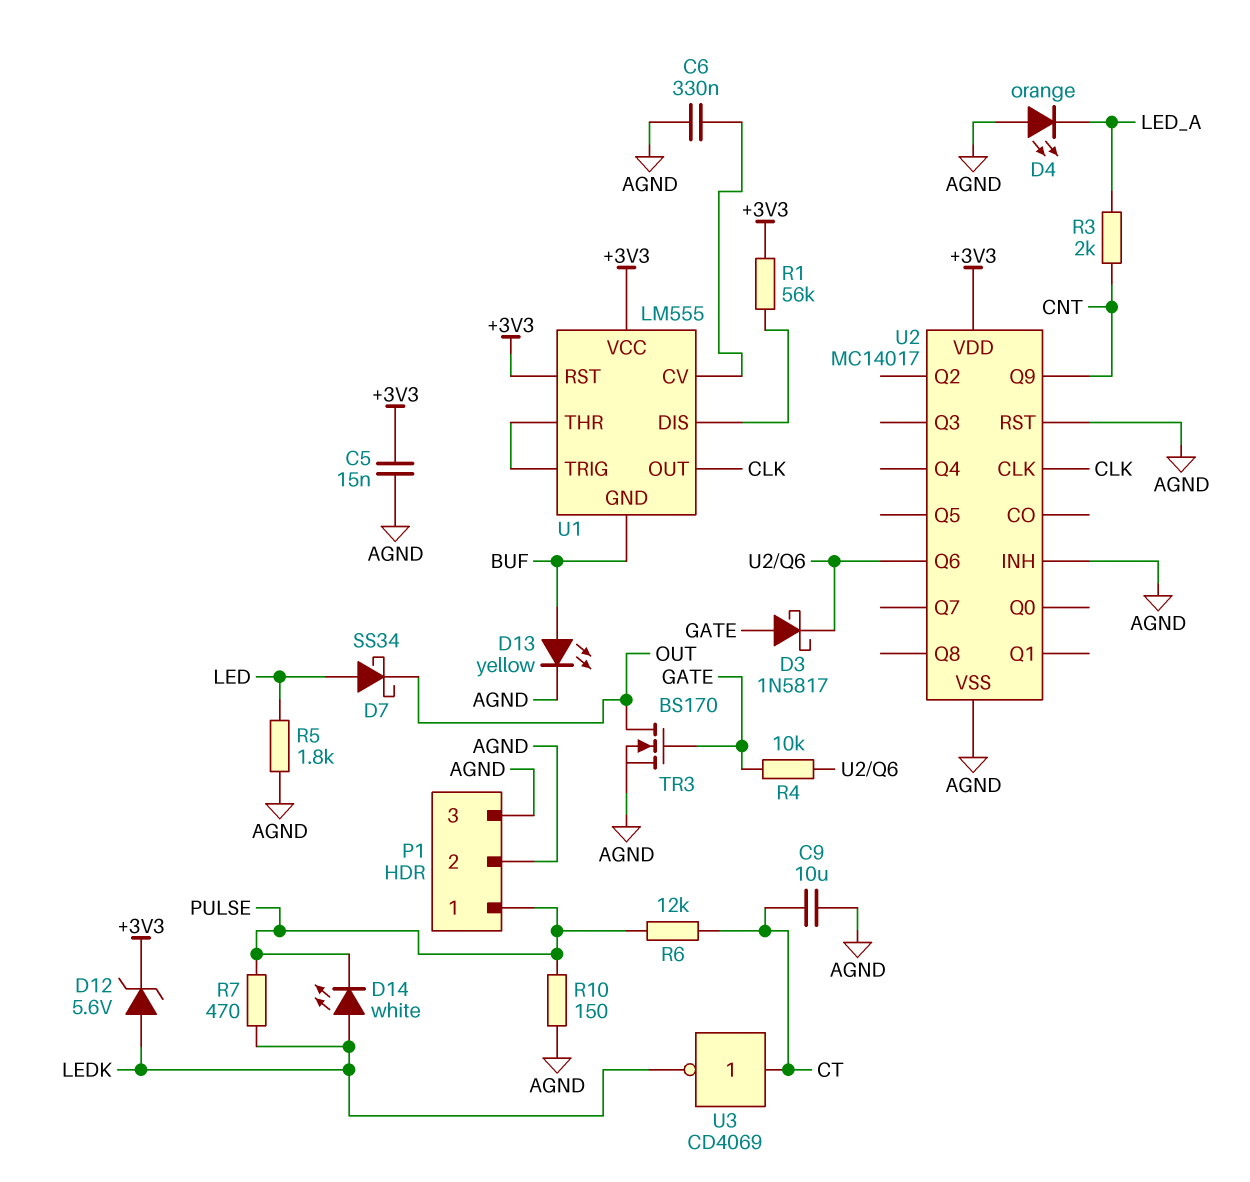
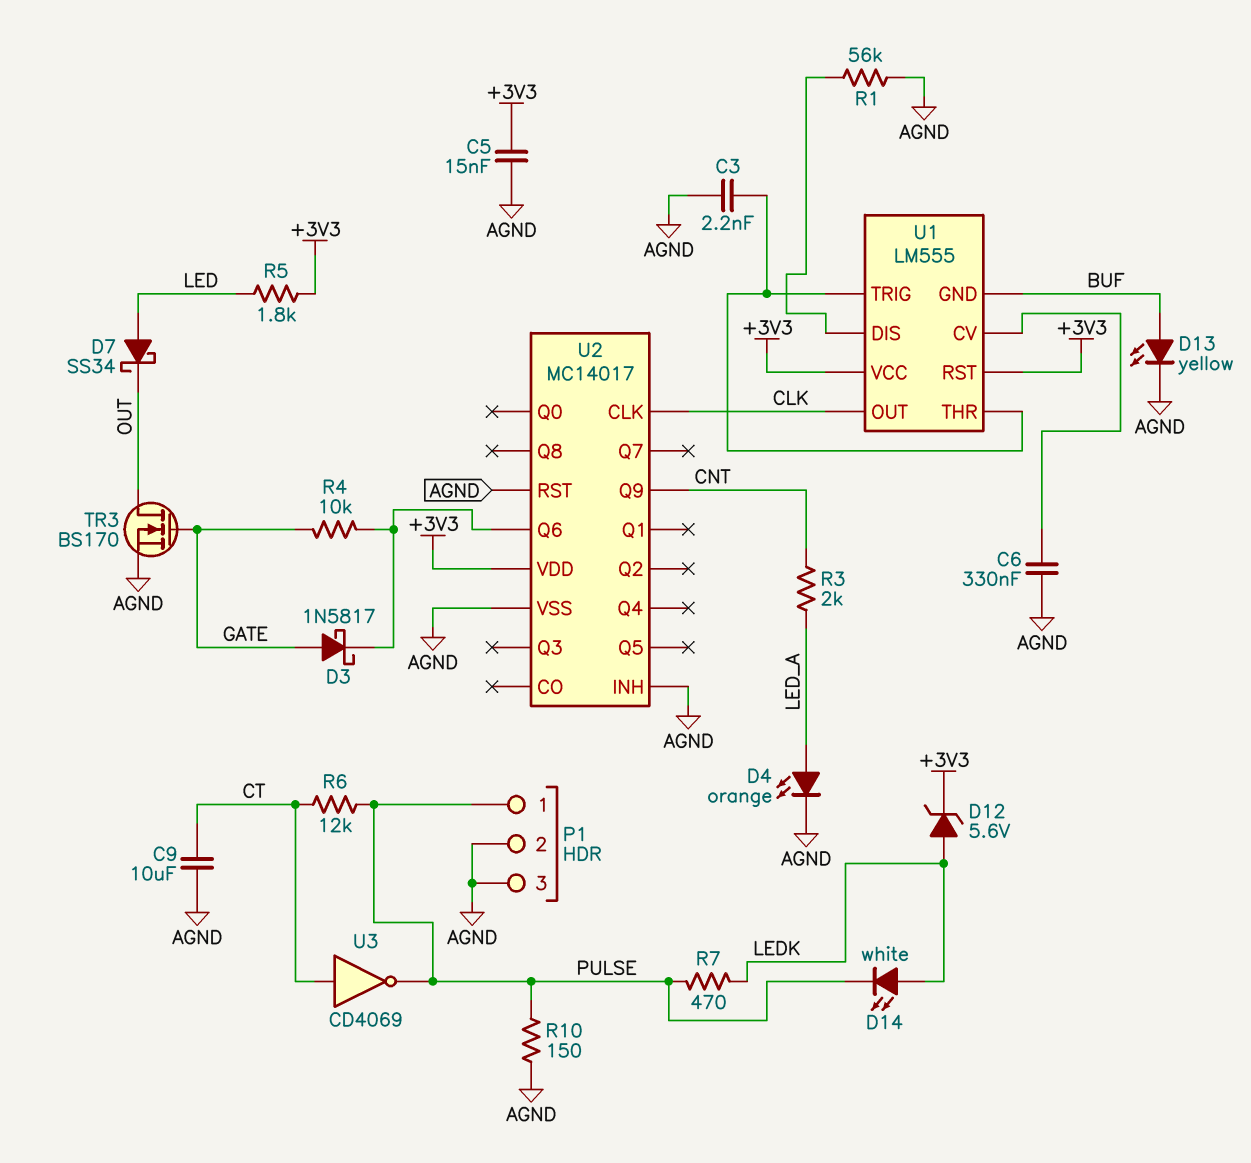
C3: none -> 2.2nF (AGND, U1/THR)
D4: LED orange (A AGND, K LED_A) -> LED orange (A LED_A, K AGND)
R1: 56k (+3V3, U1/DIS) -> 56k (AGND, U1/DIS)
R5: 1.8k (AGND, LED) -> 1.8k (+3V3, LED)
U3: NOT CD4069 (in CT, out LEDK) -> NOT CD4069 (in CT, out PULSE)

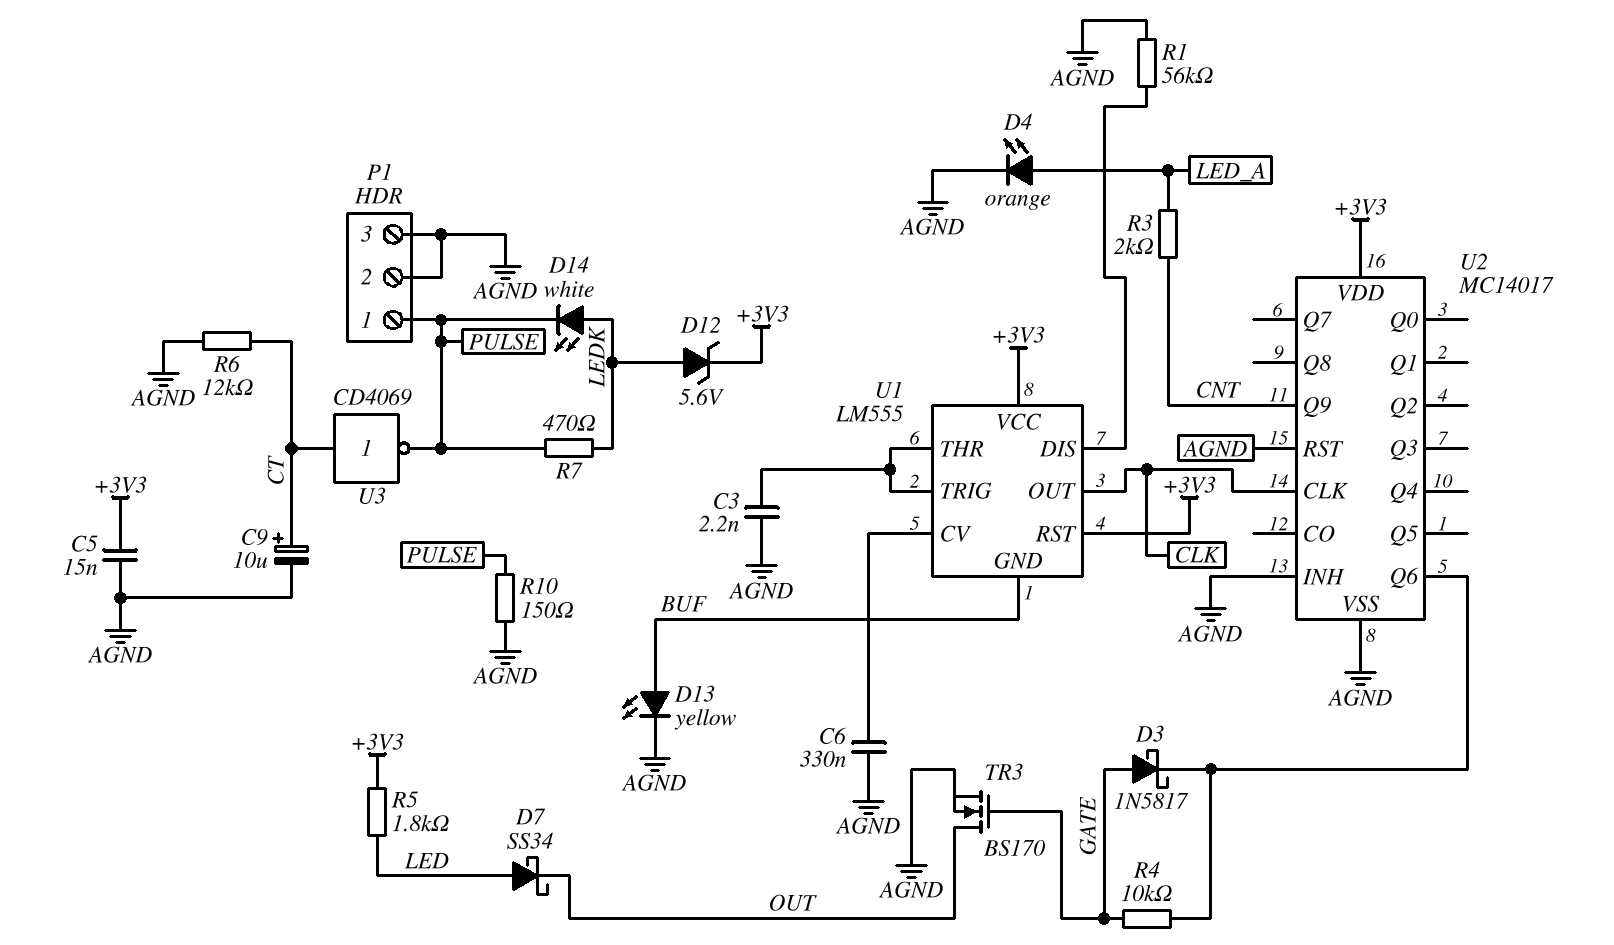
C9: 10uF (AGND, CT) -> 10uF (plus CT, minus AGND)
R6: 12k (CT, PULSE) -> 12k (AGND, CT)

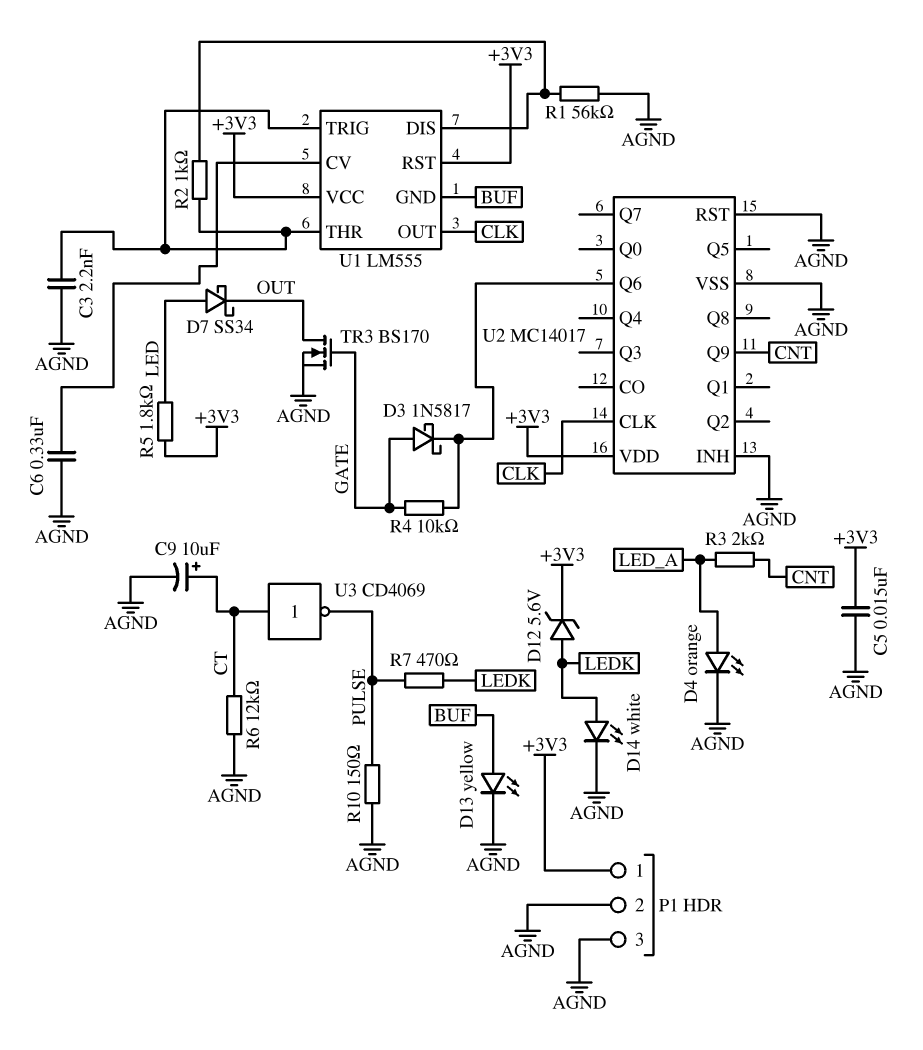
D14: LED white (A LEDK, K PULSE) -> LED white (A LEDK, K AGND)
P1 pin 1: PULSE -> +3V3
R2: none -> 1k (U1/DIS, U1/THR)

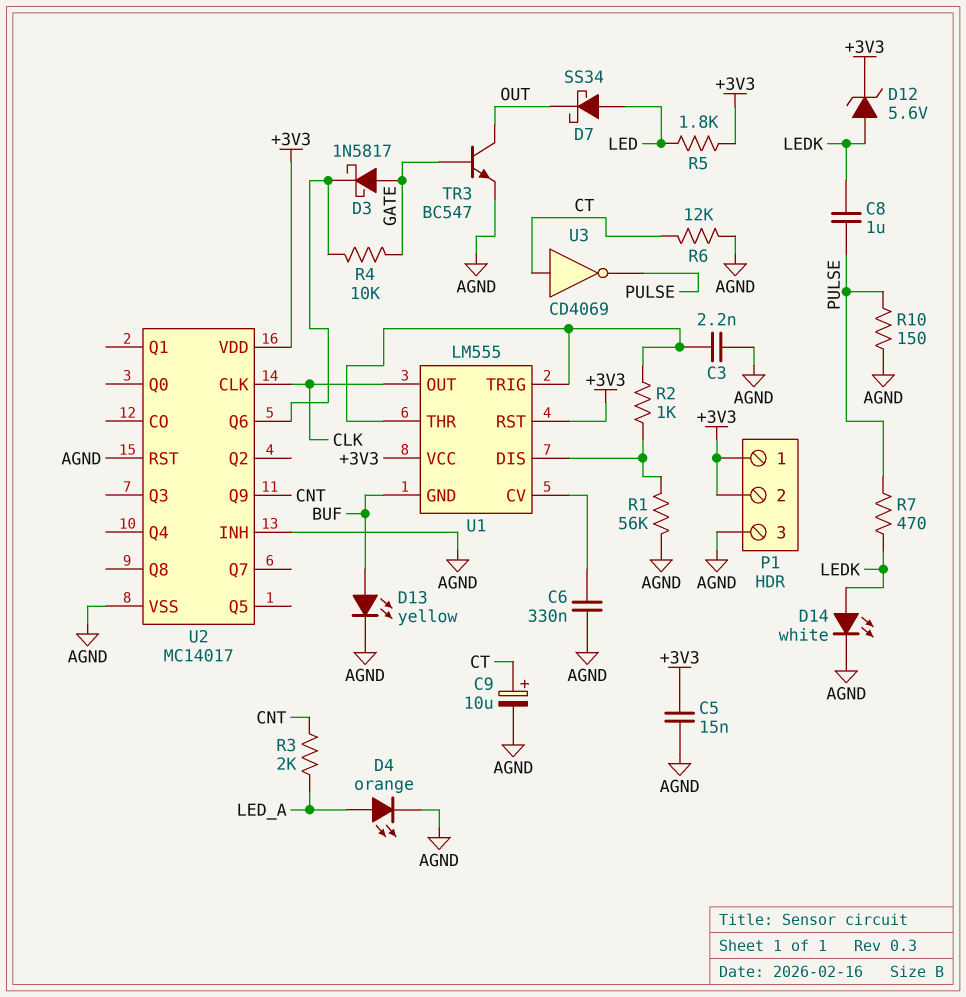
C8: none -> 1uF (LEDK, PULSE)
P1 pin 2: AGND -> +3V3
TR3: NMOS BS170 (G GATE, D OUT, S AGND) -> NPN BC547 (B GATE, C OUT, E AGND)

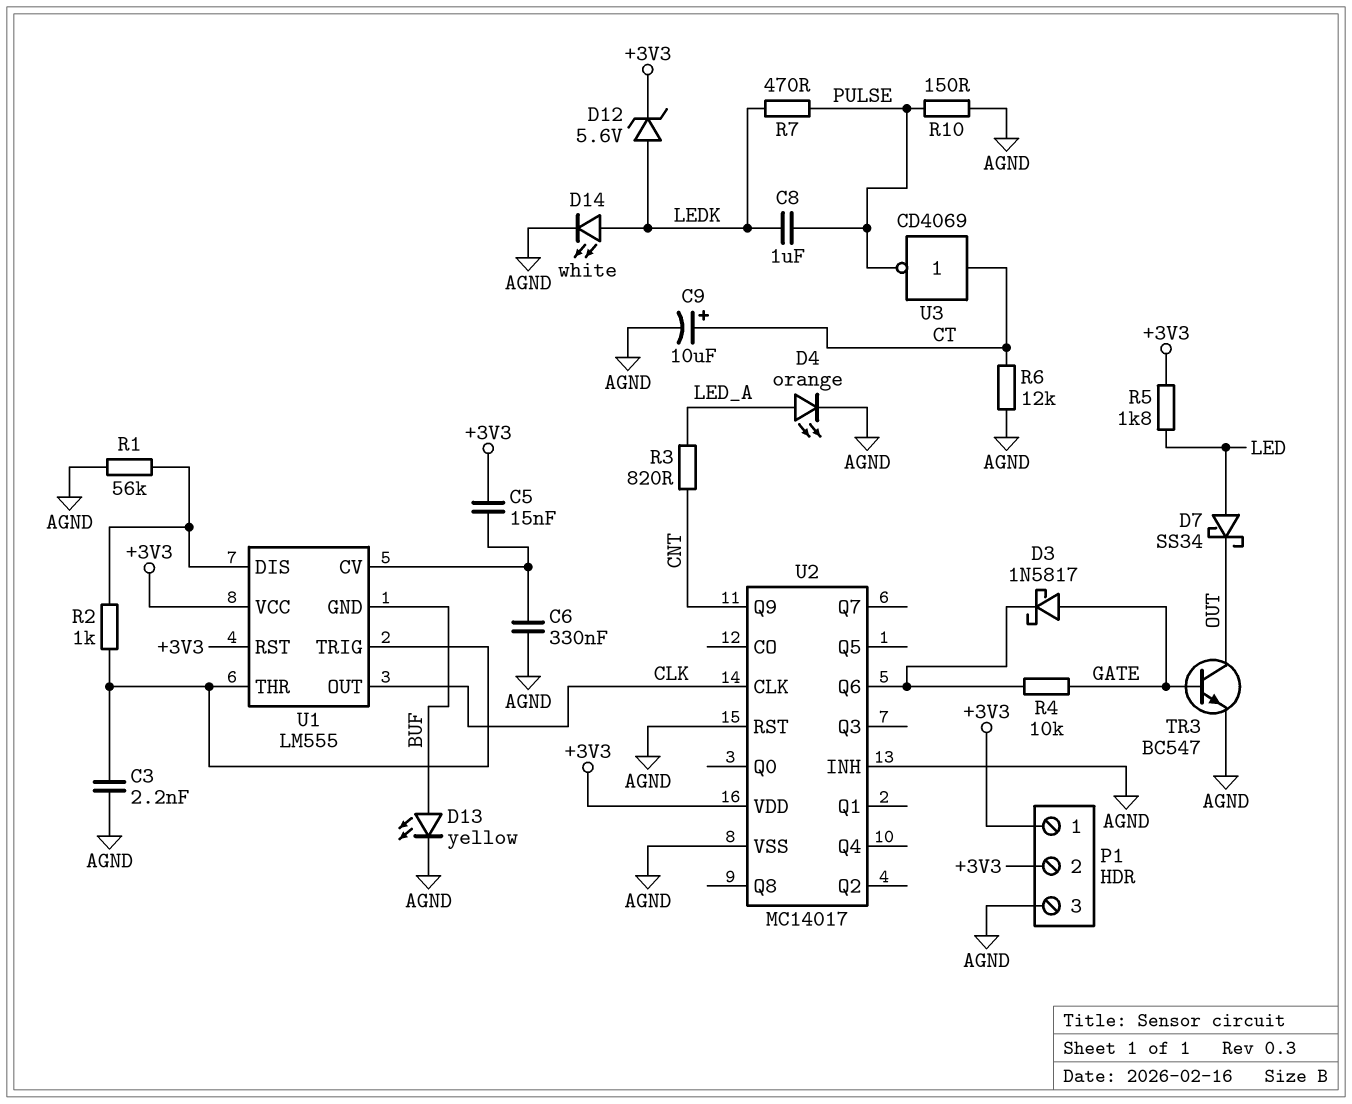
C5: 15nF (+3V3, AGND) -> 15nF (+3V3, U1/CV)
R3: 2k (CNT, LED_A) -> 820 (CNT, LED_A)

